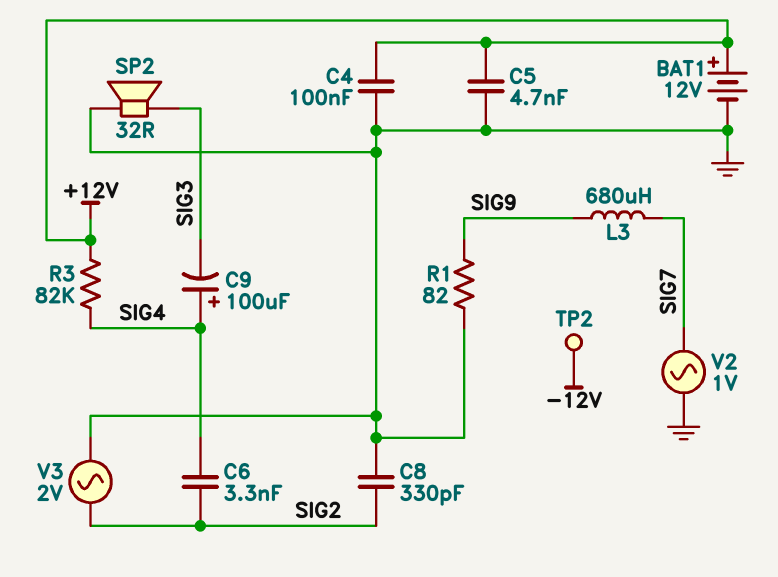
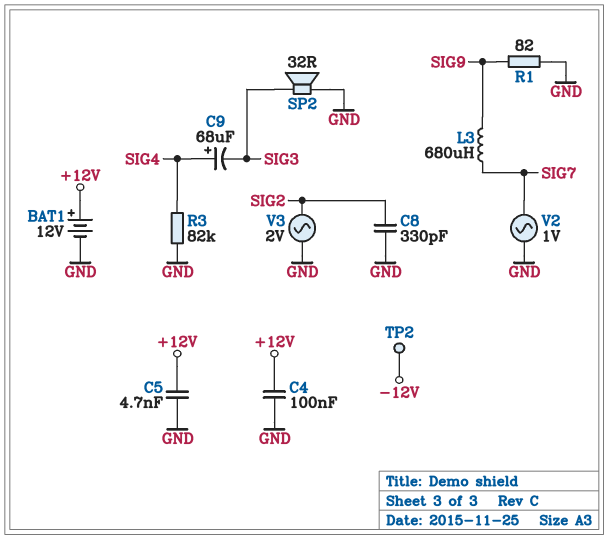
C6: 3.3nF (SIG2, SIG4) -> none
C9: 100uF (plus SIG4, minus SIG3) -> 68uF (plus SIG4, minus SIG3)
R3: 82k (+12V, SIG4) -> 82k (GND, SIG4)

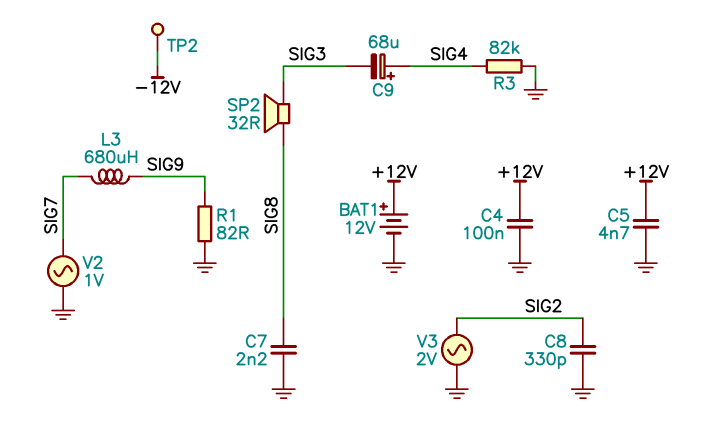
C7: none -> 2.2nF (GND, SIG8)
SP2: speaker 32R (GND, SIG3) -> speaker 32R (SIG3, SIG8)

